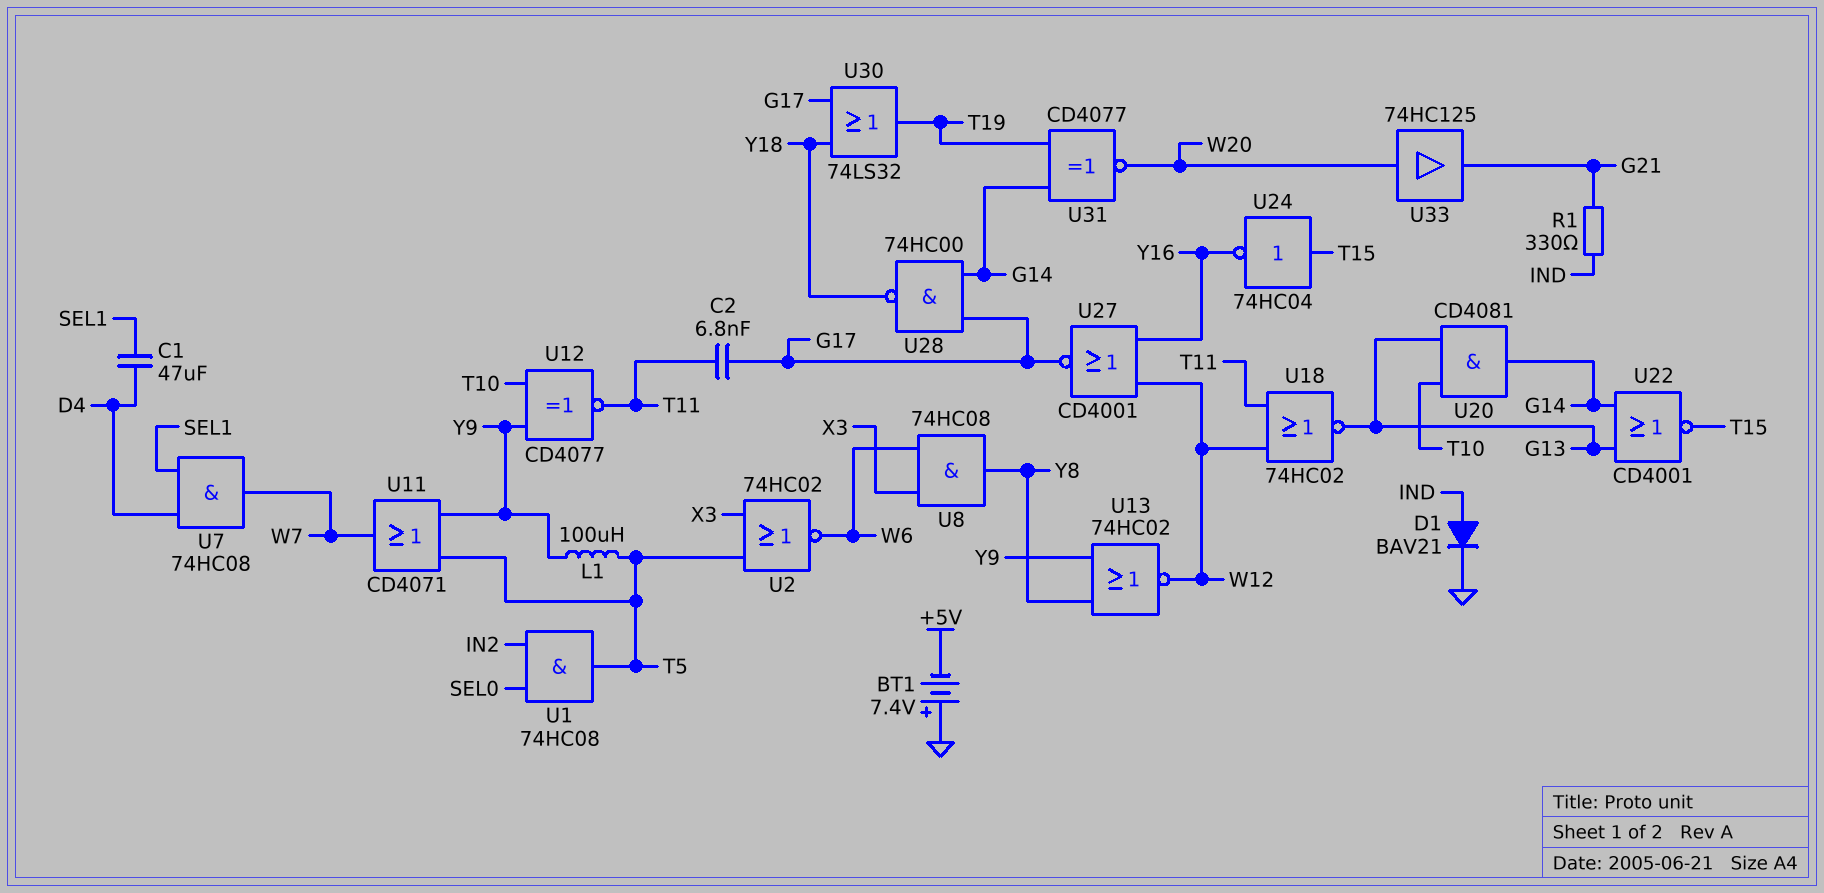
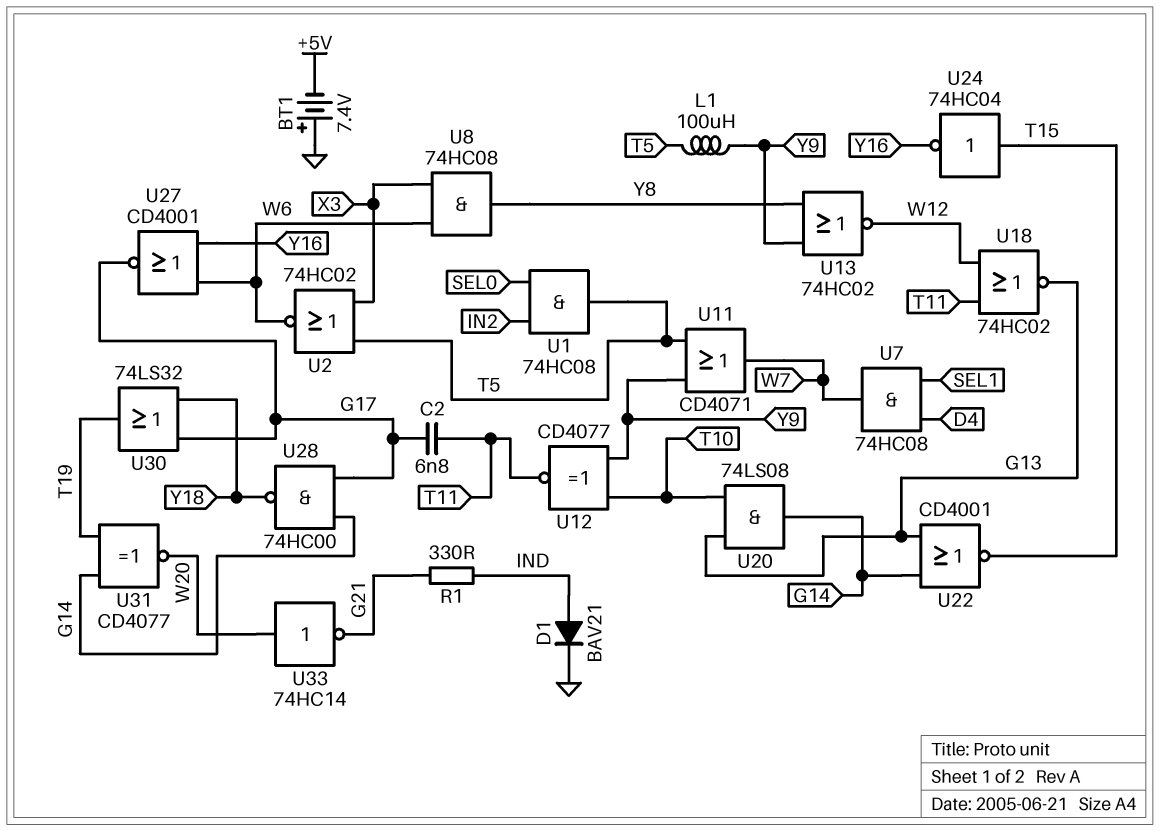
C1: 47uF (D4, SEL1) -> none
U20: AND CD4081 (in G13, in T10, out G14) -> AND 74LS08 (in G13, in T10, out G14)
U27: NOR CD4001 (in W12, in Y16, out G17) -> NOR CD4001 (in W6, in Y16, out G17)
U33: buffer 74HC125 (in W20, out G21) -> NOT 74HC14 (in W20, out G21)

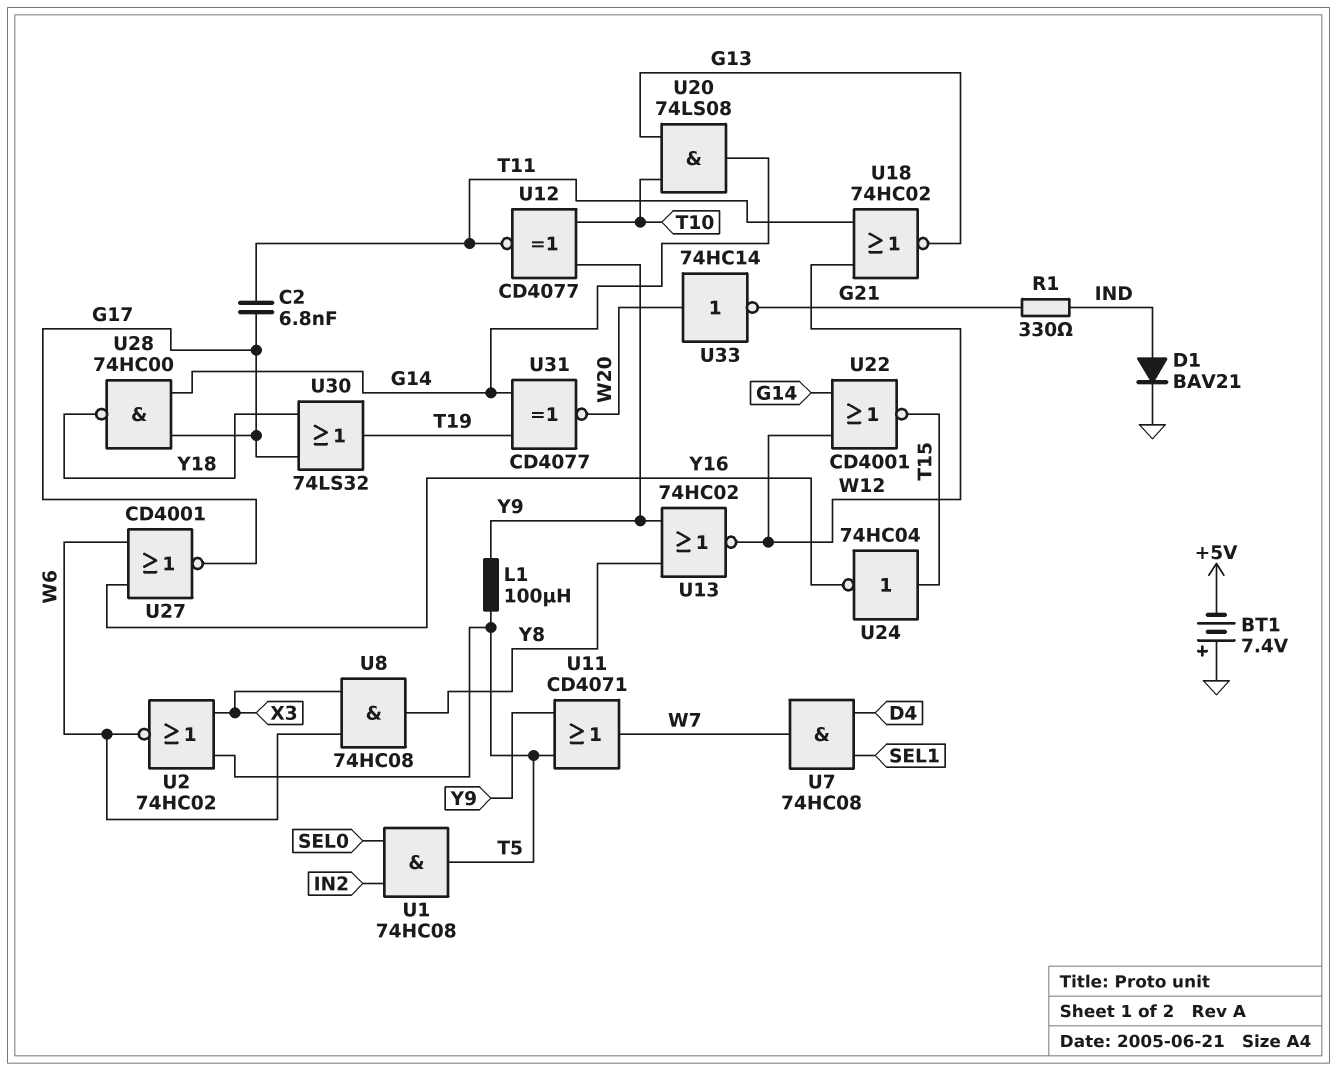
U22: NOR CD4001 (in G13, in G14, out T15) -> NOR CD4001 (in G14, in W12, out T15)

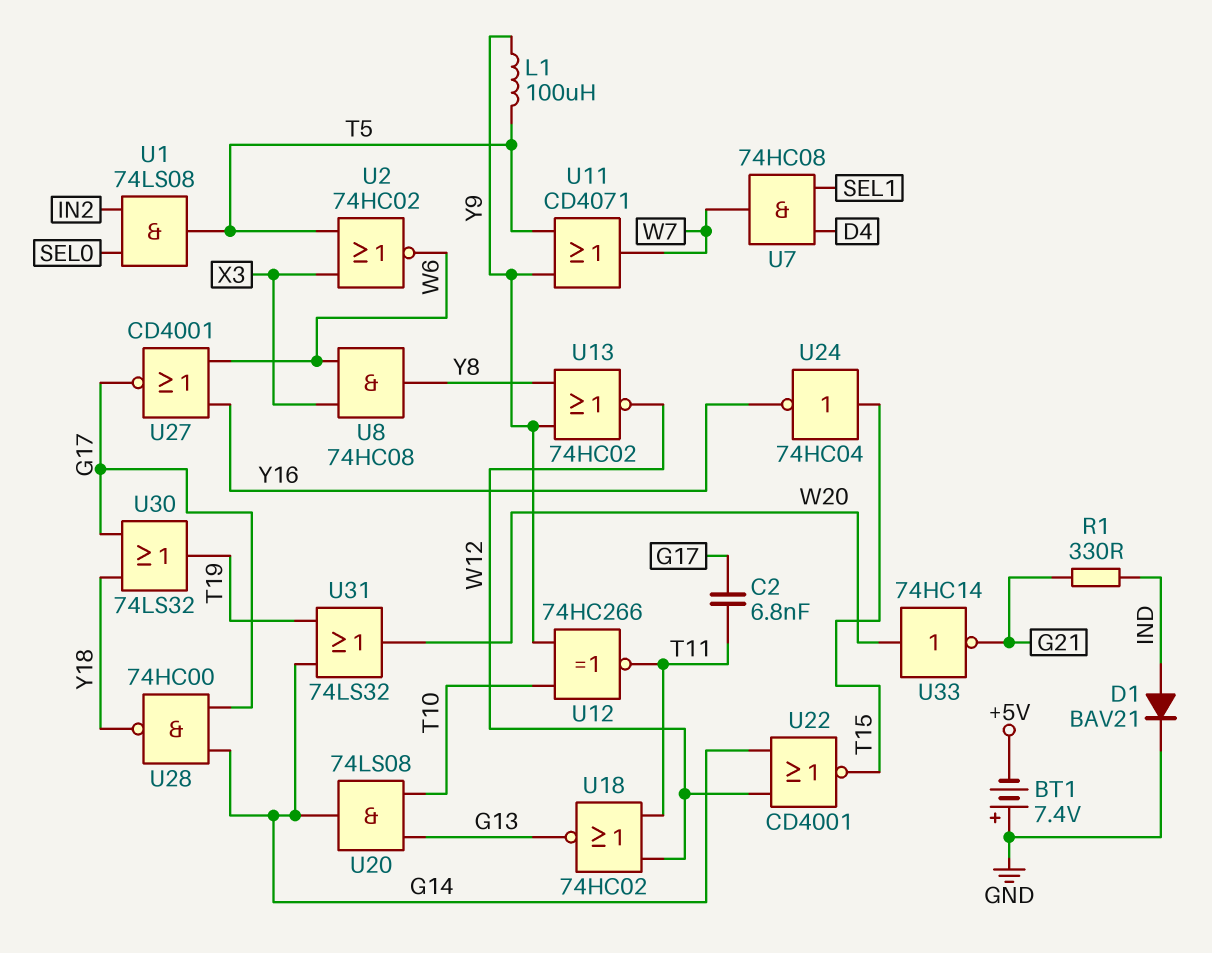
U1: AND 74HC08 (in IN2, in SEL0, out T5) -> AND 74LS08 (in IN2, in SEL0, out T5)
U12: XNOR CD4077 (in T10, in Y9, out T11) -> XNOR 74HC266 (in T10, in Y9, out T11)
U31: XNOR CD4077 (in G14, in T19, out W20) -> OR 74LS32 (in G14, in T19, out W20)

